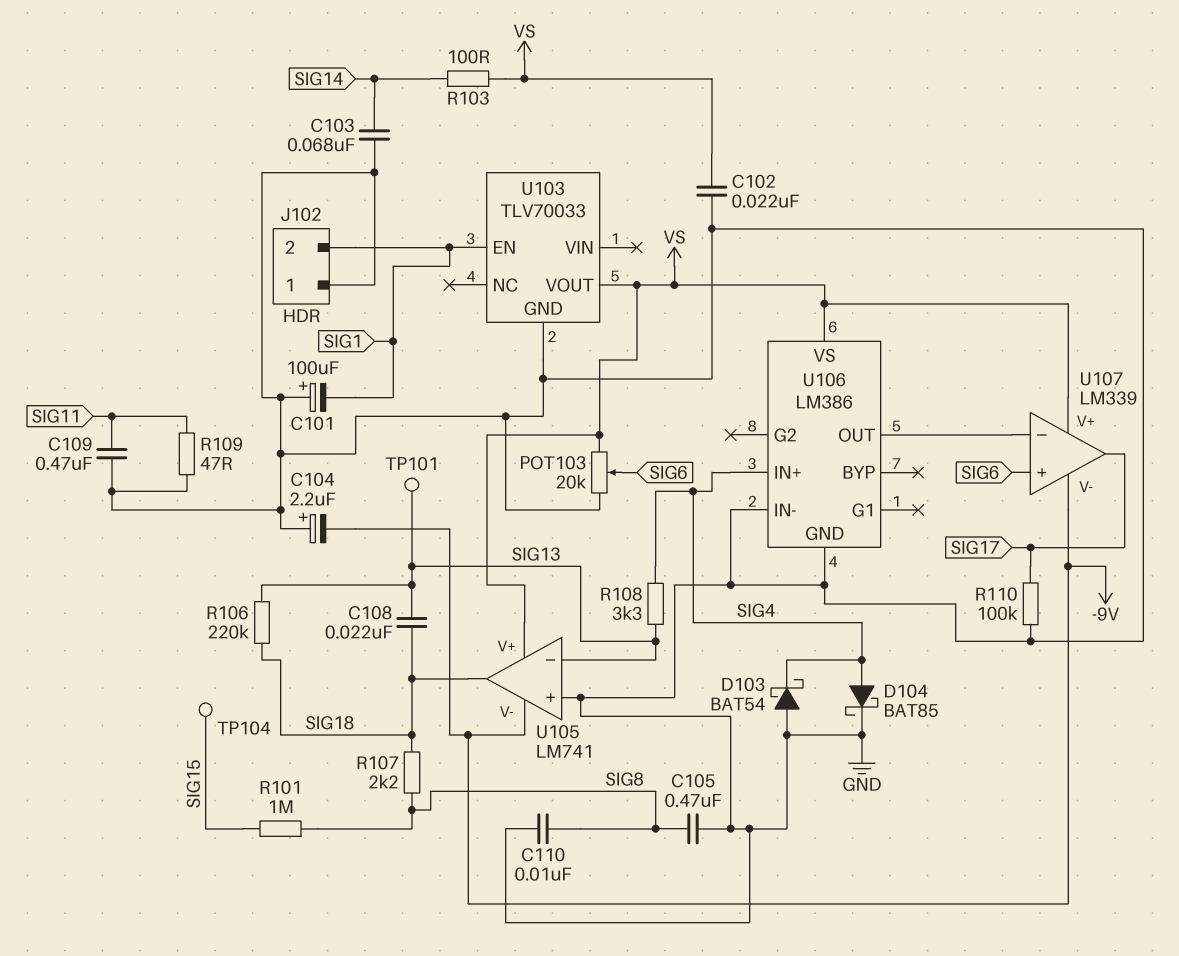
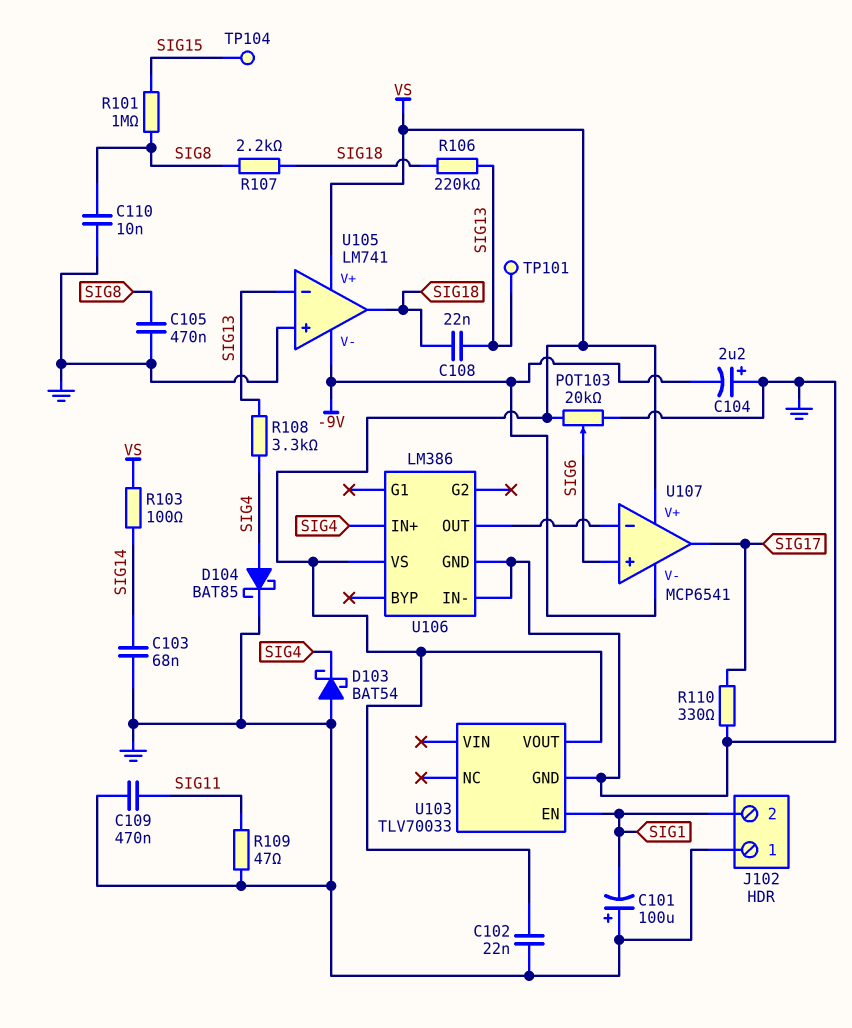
R110: 100k (GND, SIG17) -> 330 (GND, SIG17)
U107: LM339 -> MCP6541

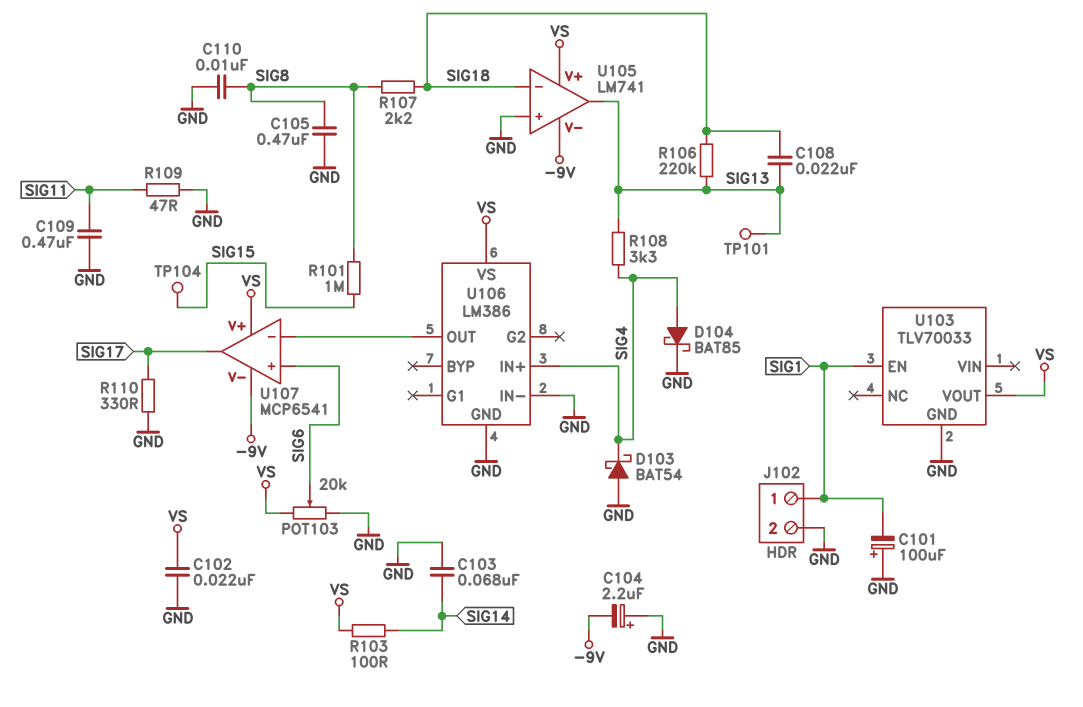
J102 pin 1: GND -> SIG1
J102 pin 2: SIG1 -> GND
U105 pin in-: SIG13 -> SIG18
U105 pin out: SIG18 -> SIG13

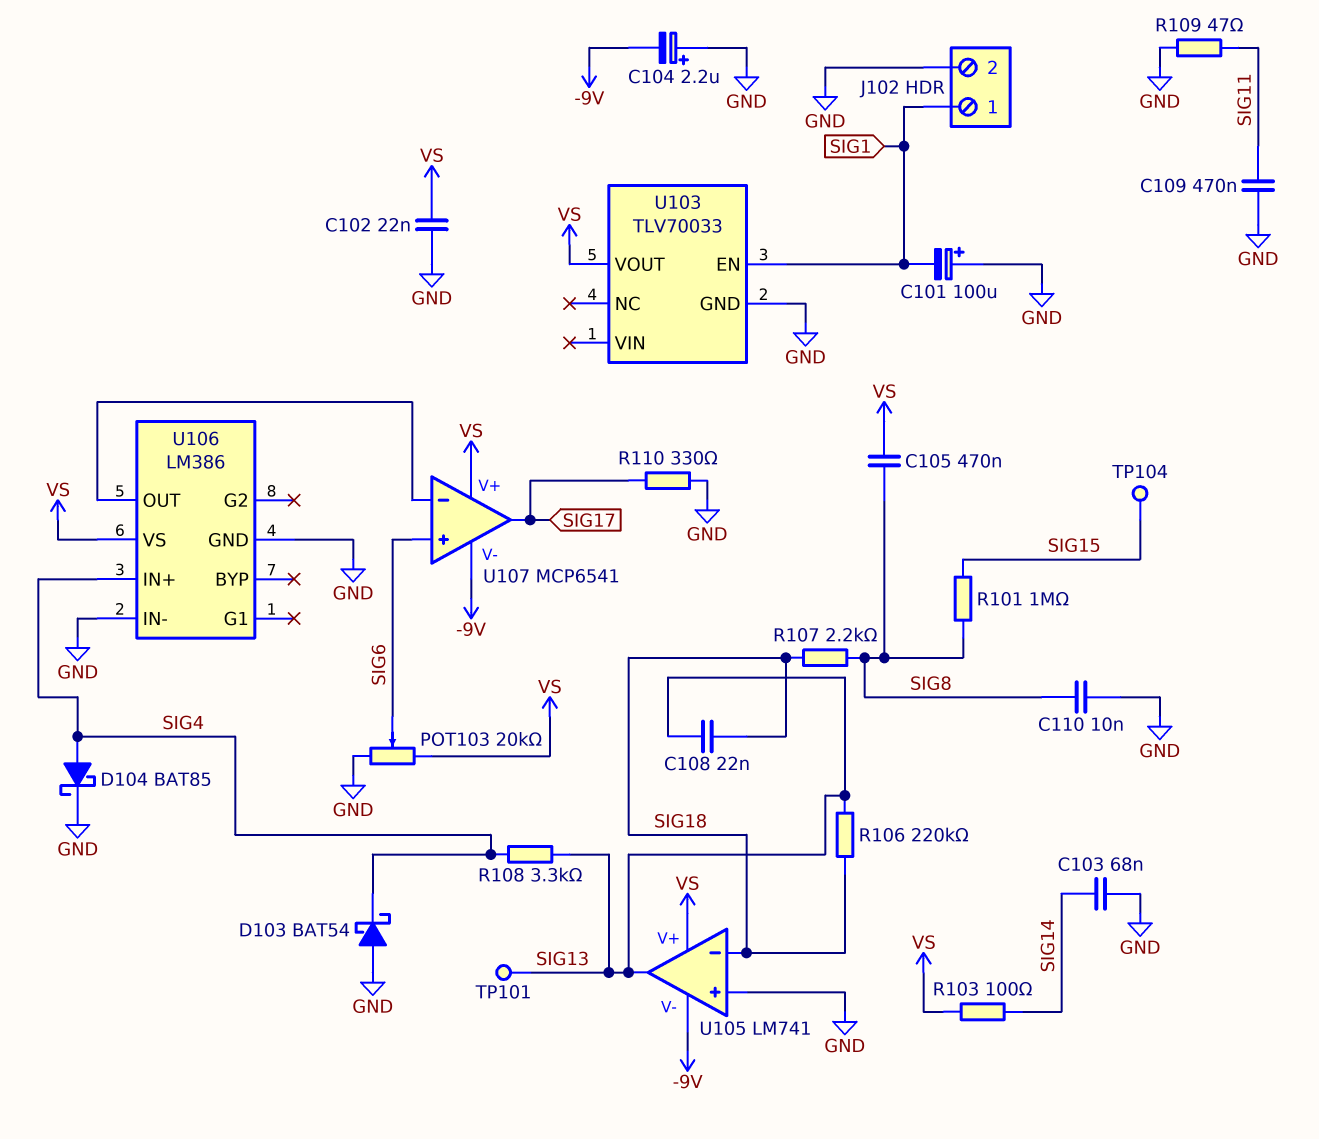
C105: 470nF (GND, SIG8) -> 470nF (SIG8, VS)

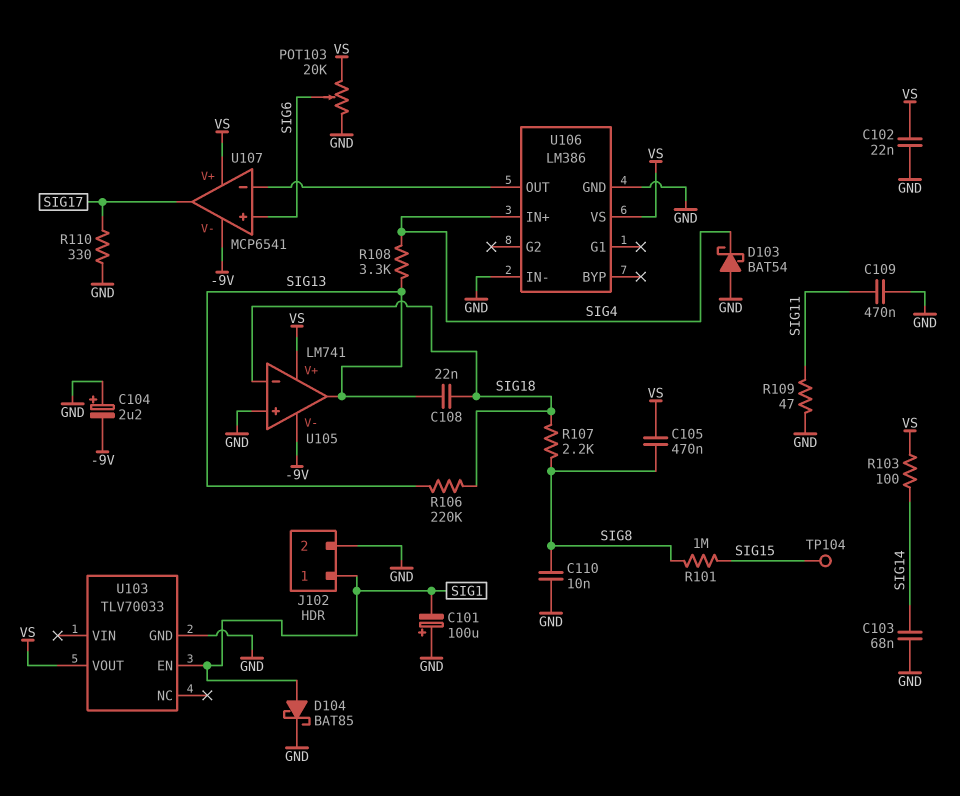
D104: schottky BAT85 (A SIG4, K GND) -> schottky BAT85 (A SIG1, K GND)
TP101: test point (SIG13) -> none

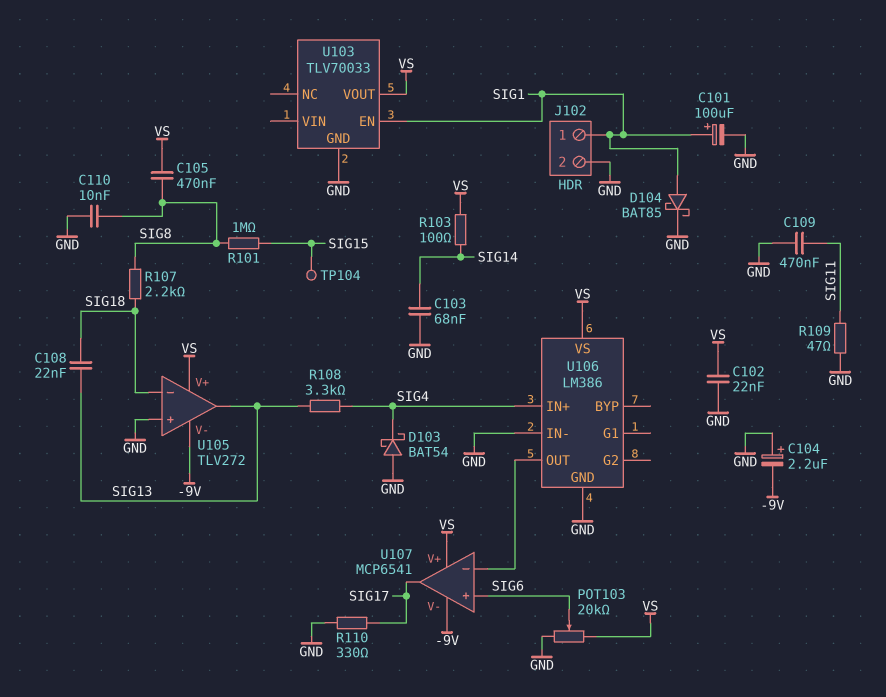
C101: 100uF (plus GND, minus SIG1) -> 100uF (plus SIG1, minus GND)
R106: 220k (SIG13, SIG18) -> none
U105: LM741 -> TLV272

